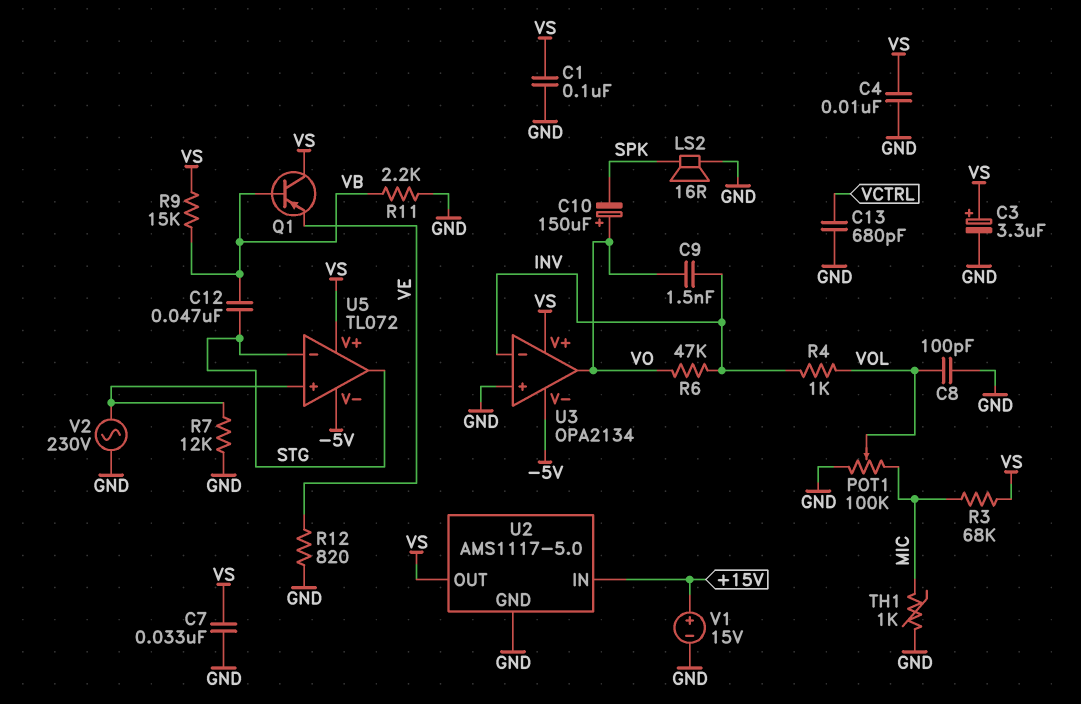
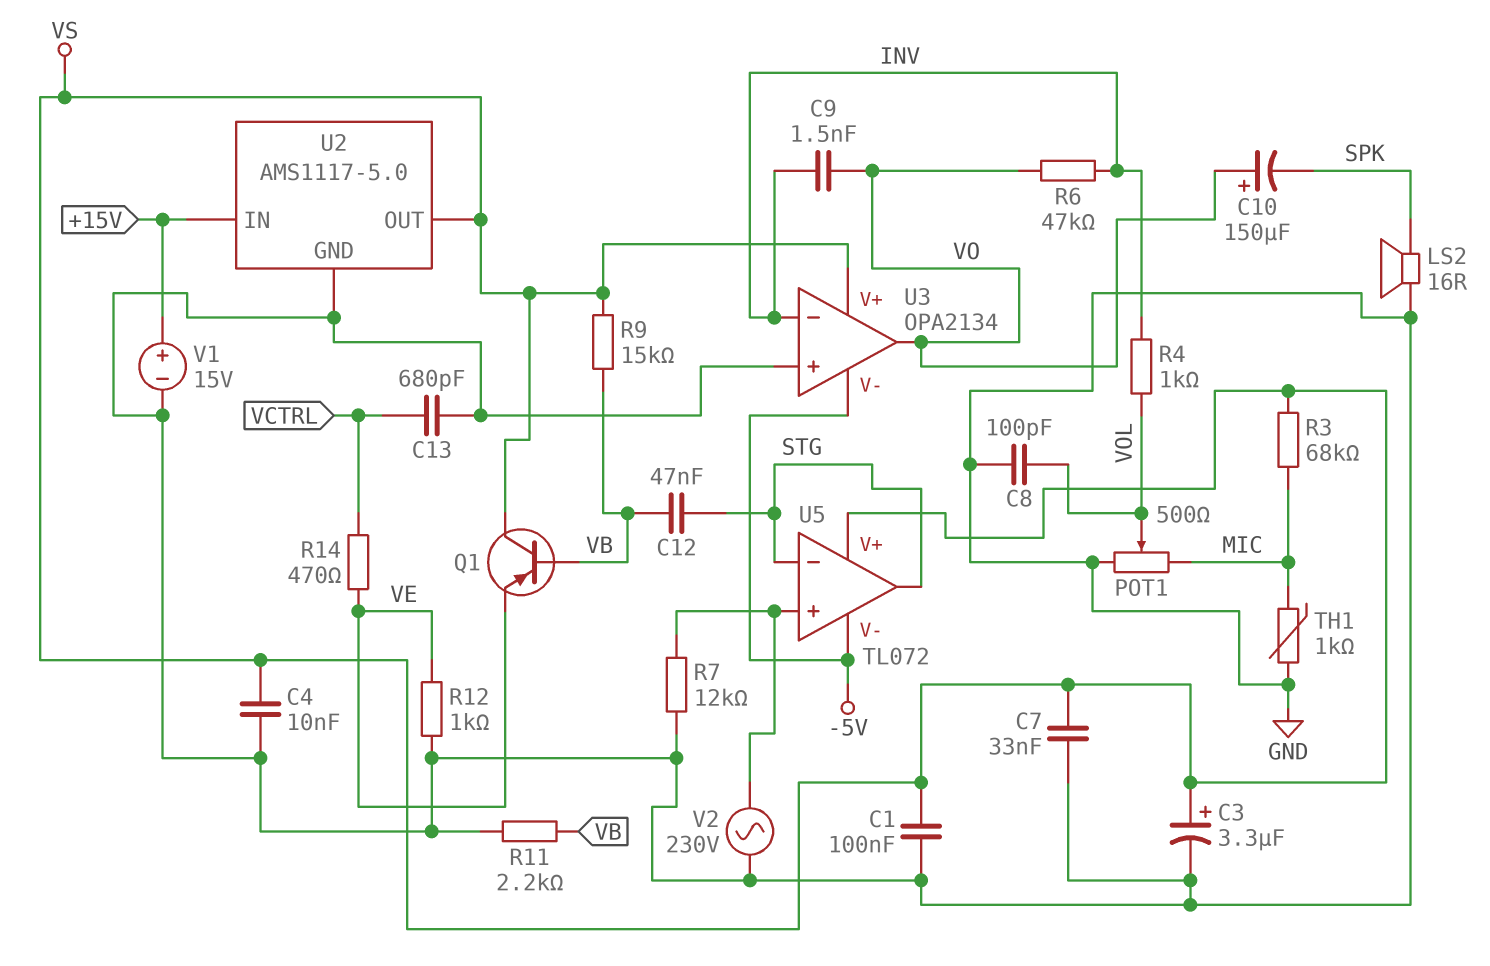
POT1: 100k (GND, MIC, wiper VOL) -> 500 (GND, MIC, wiper VOL)
R12: 820 (GND, VE) -> 1k (GND, VE)
R14: none -> 470 (VCTRL, VE)

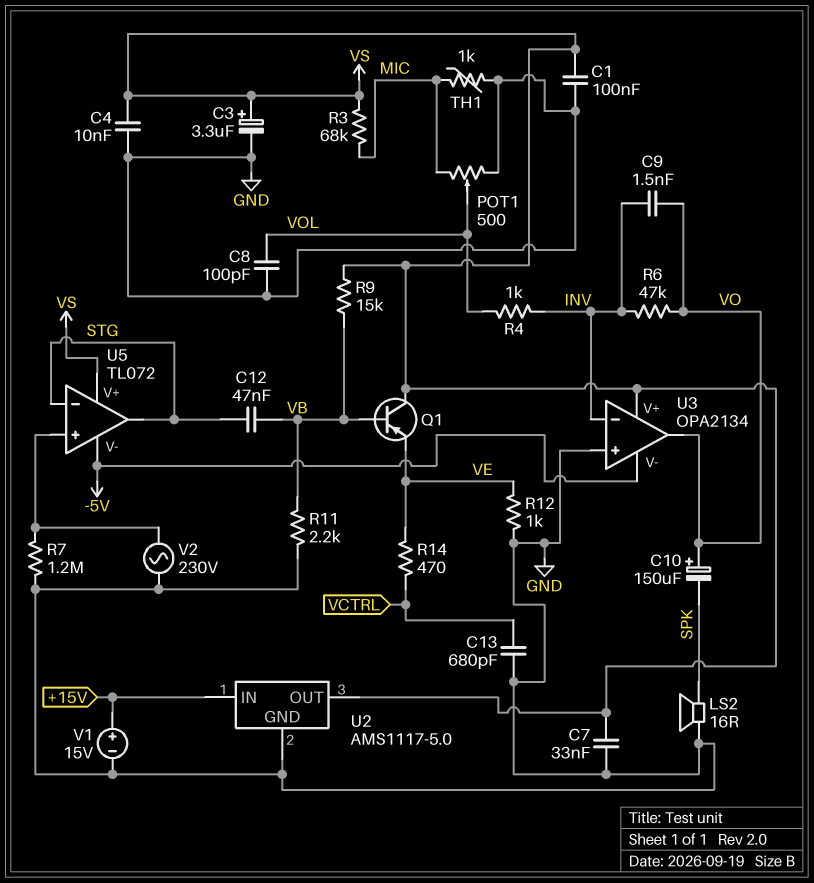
R7: 12k (GND, U5/in+) -> 1.2M (GND, U5/in+)

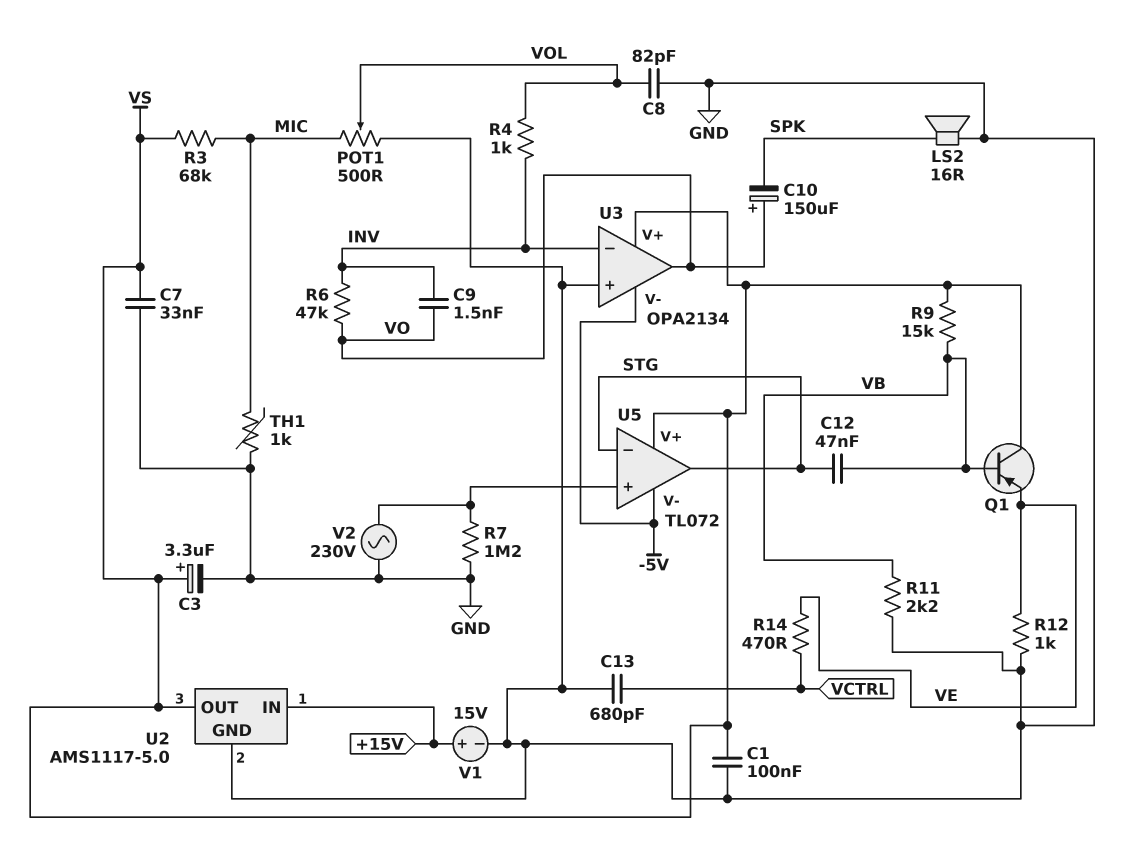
C4: 10nF (GND, VS) -> none
C8: 100pF (GND, VOL) -> 82pF (GND, VOL)

